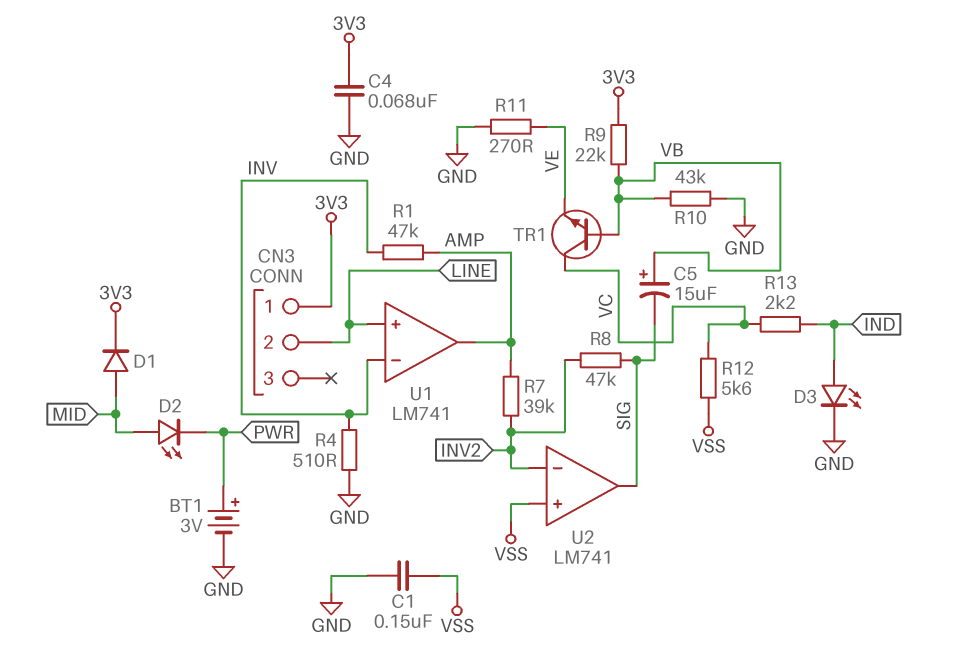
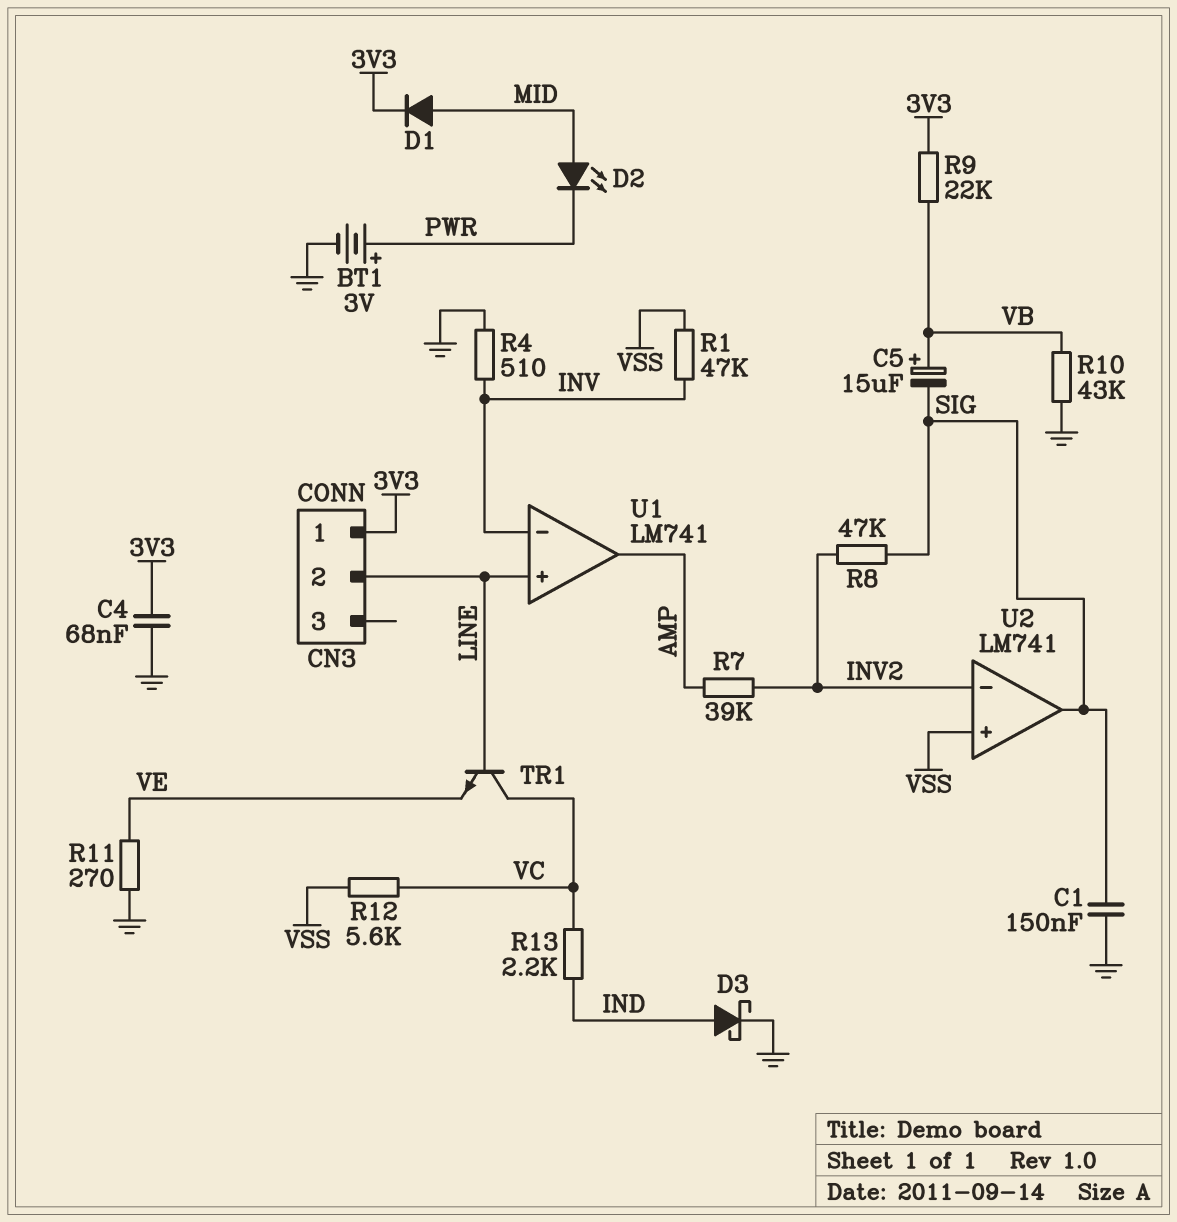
C1: 150nF (GND, VSS) -> 150nF (GND, SIG)
D3: LED (A IND, K GND) -> schottky (A IND, K GND)
R1: 47k (AMP, INV) -> 47k (INV, VSS)
TR1: NPN (B VB, C VC, E VE) -> NPN (B LINE, C VC, E VE)

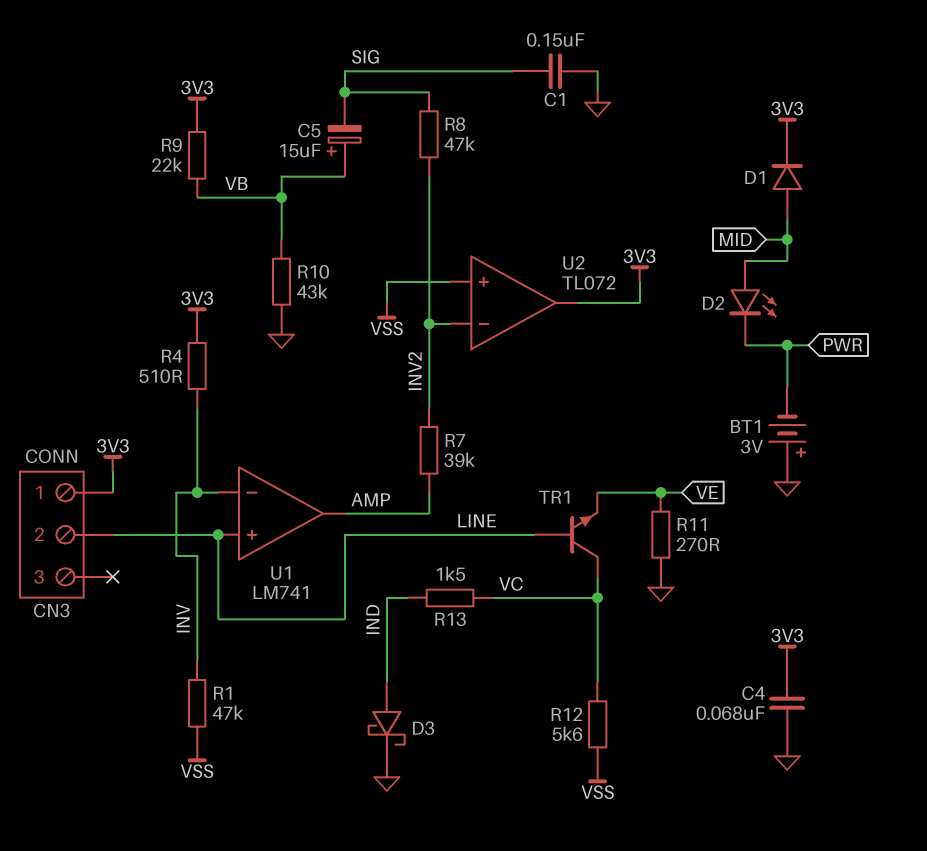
BT1: 3V (plus PWR, minus GND) -> 3V (plus GND, minus PWR)
R4: 510 (GND, INV) -> 510 (3V3, INV)
R13: 2.2k (IND, VC) -> 1.5k (IND, VC)
U2: LM741 -> TL072
U2 pin out: SIG -> 3V3

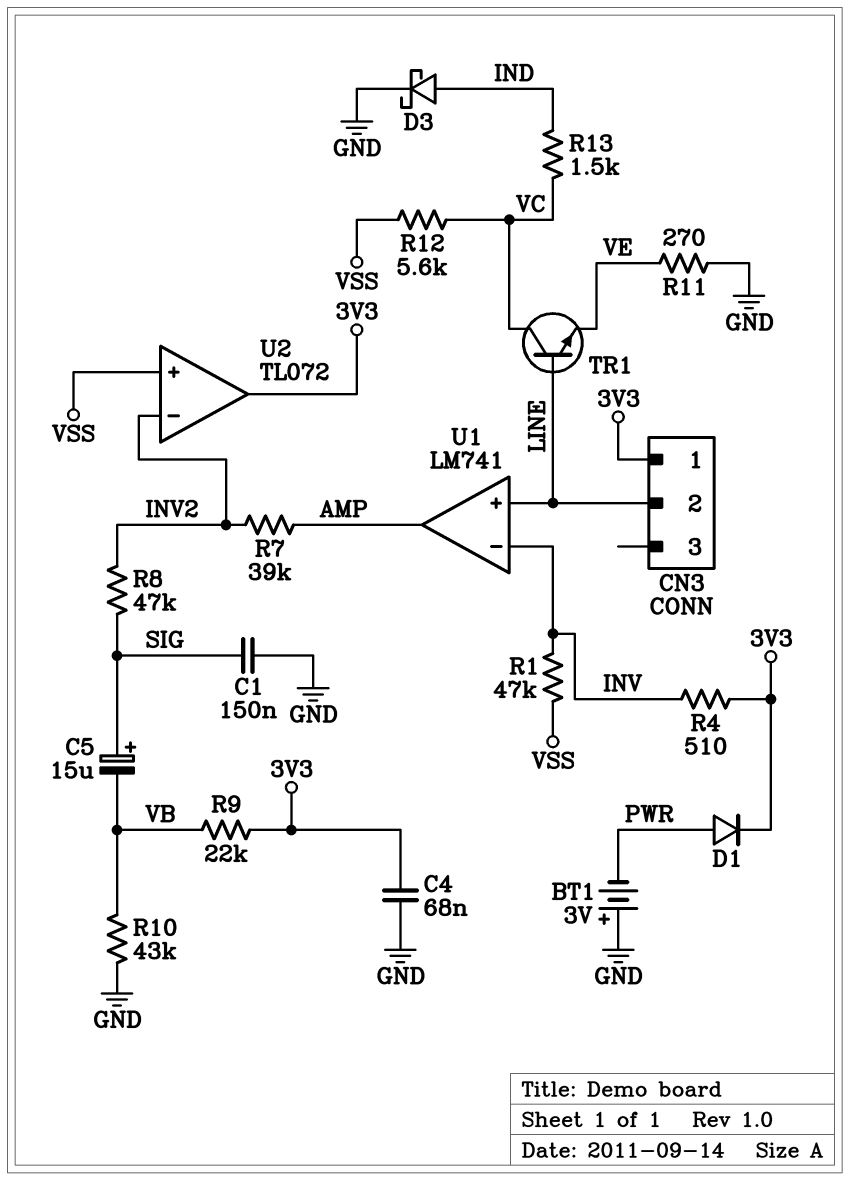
C5: 15uF (plus VB, minus SIG) -> 15uF (plus SIG, minus VB)
D1: diode (A MID, K 3V3) -> diode (A PWR, K 3V3)
D2: LED (A MID, K PWR) -> none

